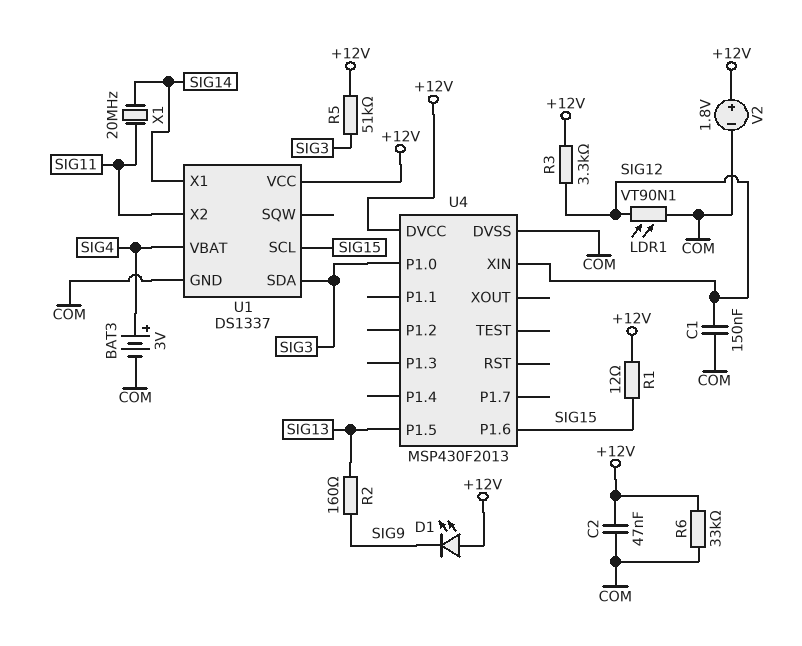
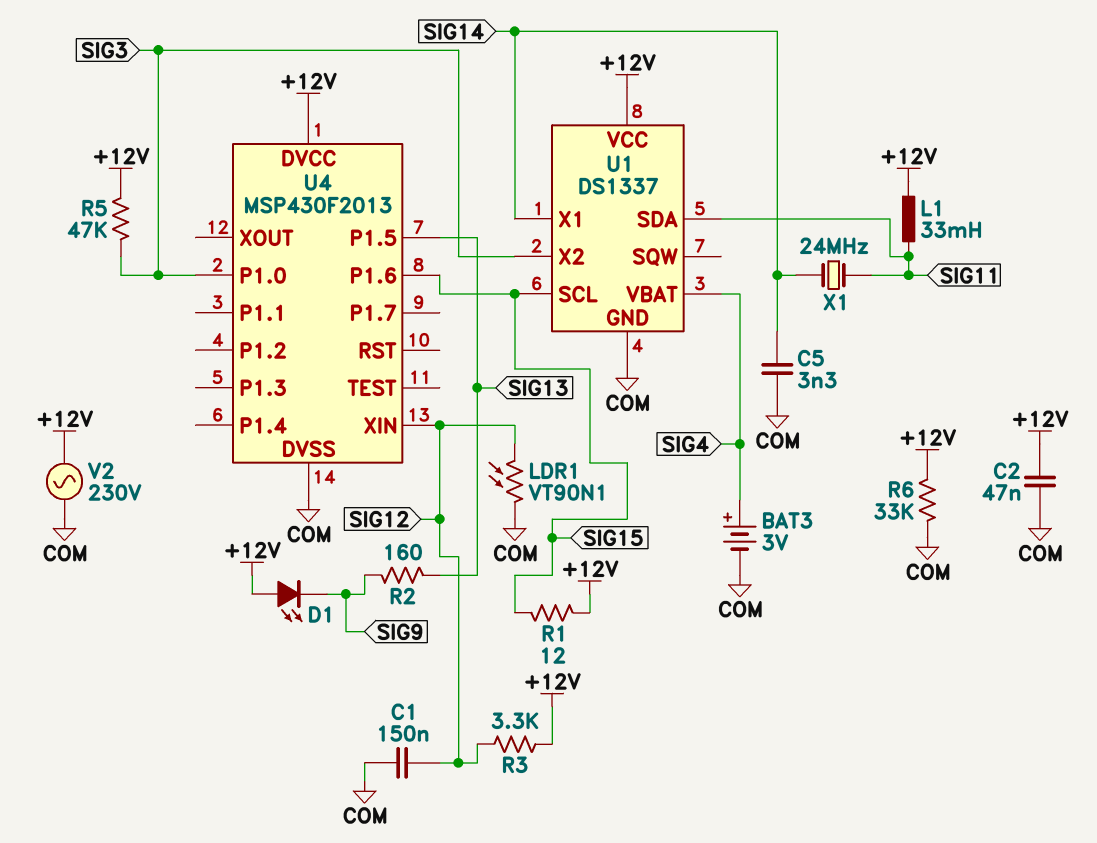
C5: none -> 3.3nF (COM, SIG14)
L1: none -> 33mH (+12V, SIG11)
R5: 51k (+12V, SIG3) -> 47k (+12V, SIG3)
U1 pin SDA: SIG3 -> SIG11
U1 pin X2: SIG11 -> SIG3
V2: 1.8V (plus +12V, minus COM) -> AC 230V (+12V, COM)
X1: 20MHz (SIG11, SIG14) -> 24MHz (SIG11, SIG14)

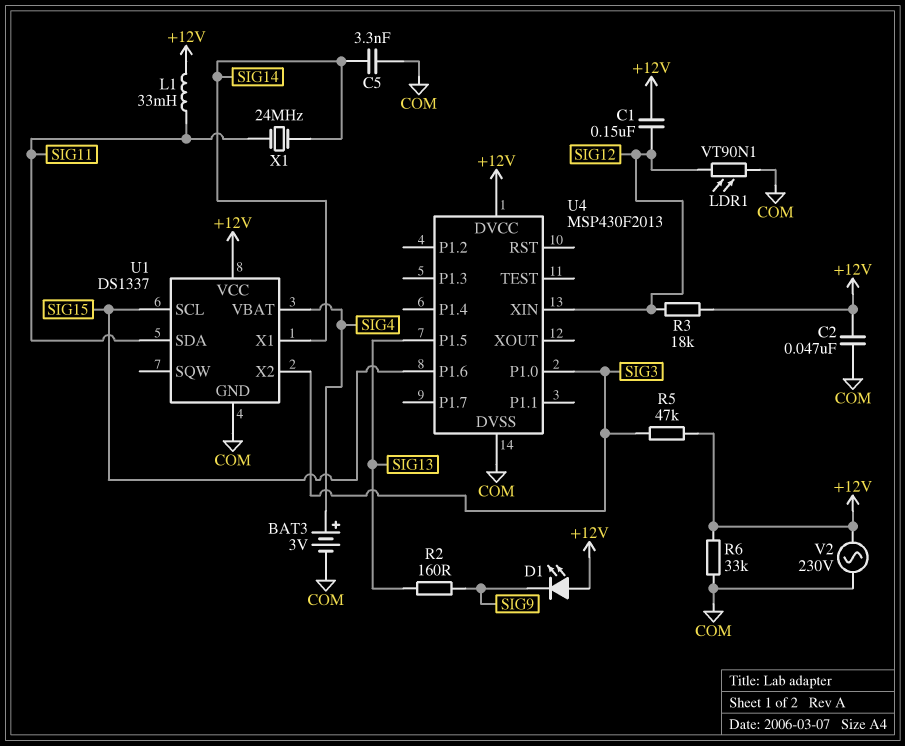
C1: 150nF (COM, SIG12) -> 150nF (+12V, SIG12)
R1: 12 (+12V, SIG15) -> none
R3: 3.3k (+12V, SIG12) -> 18k (+12V, SIG12)

